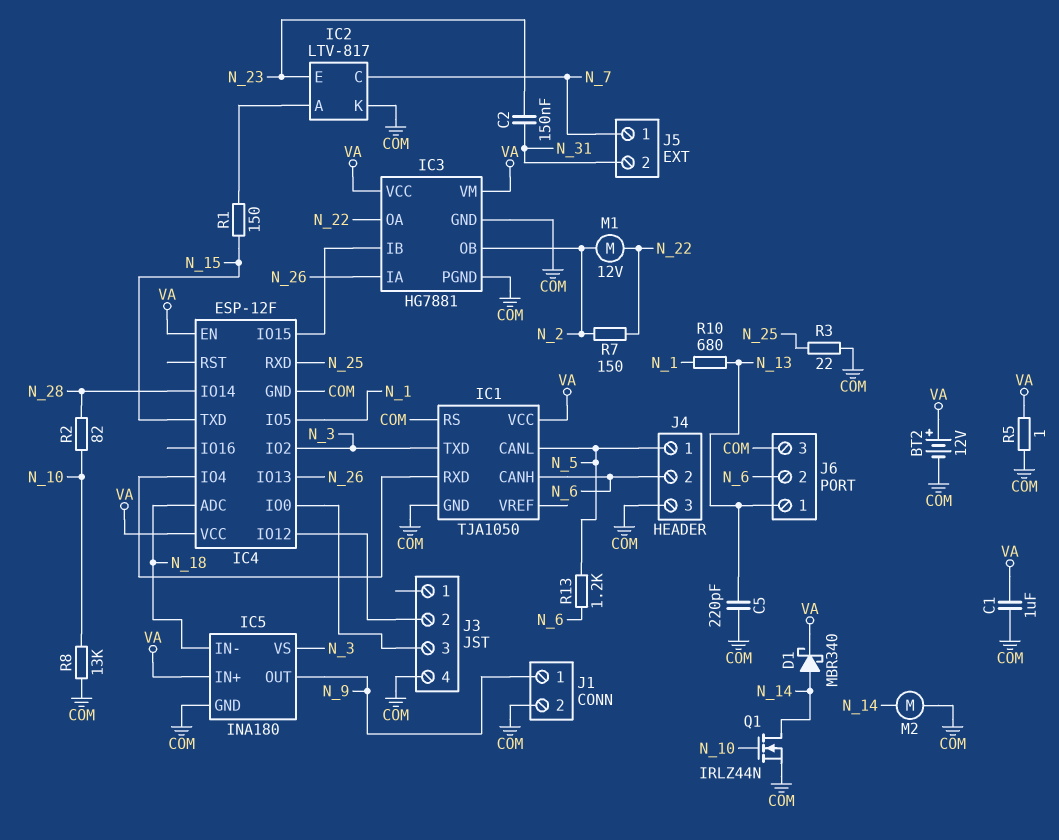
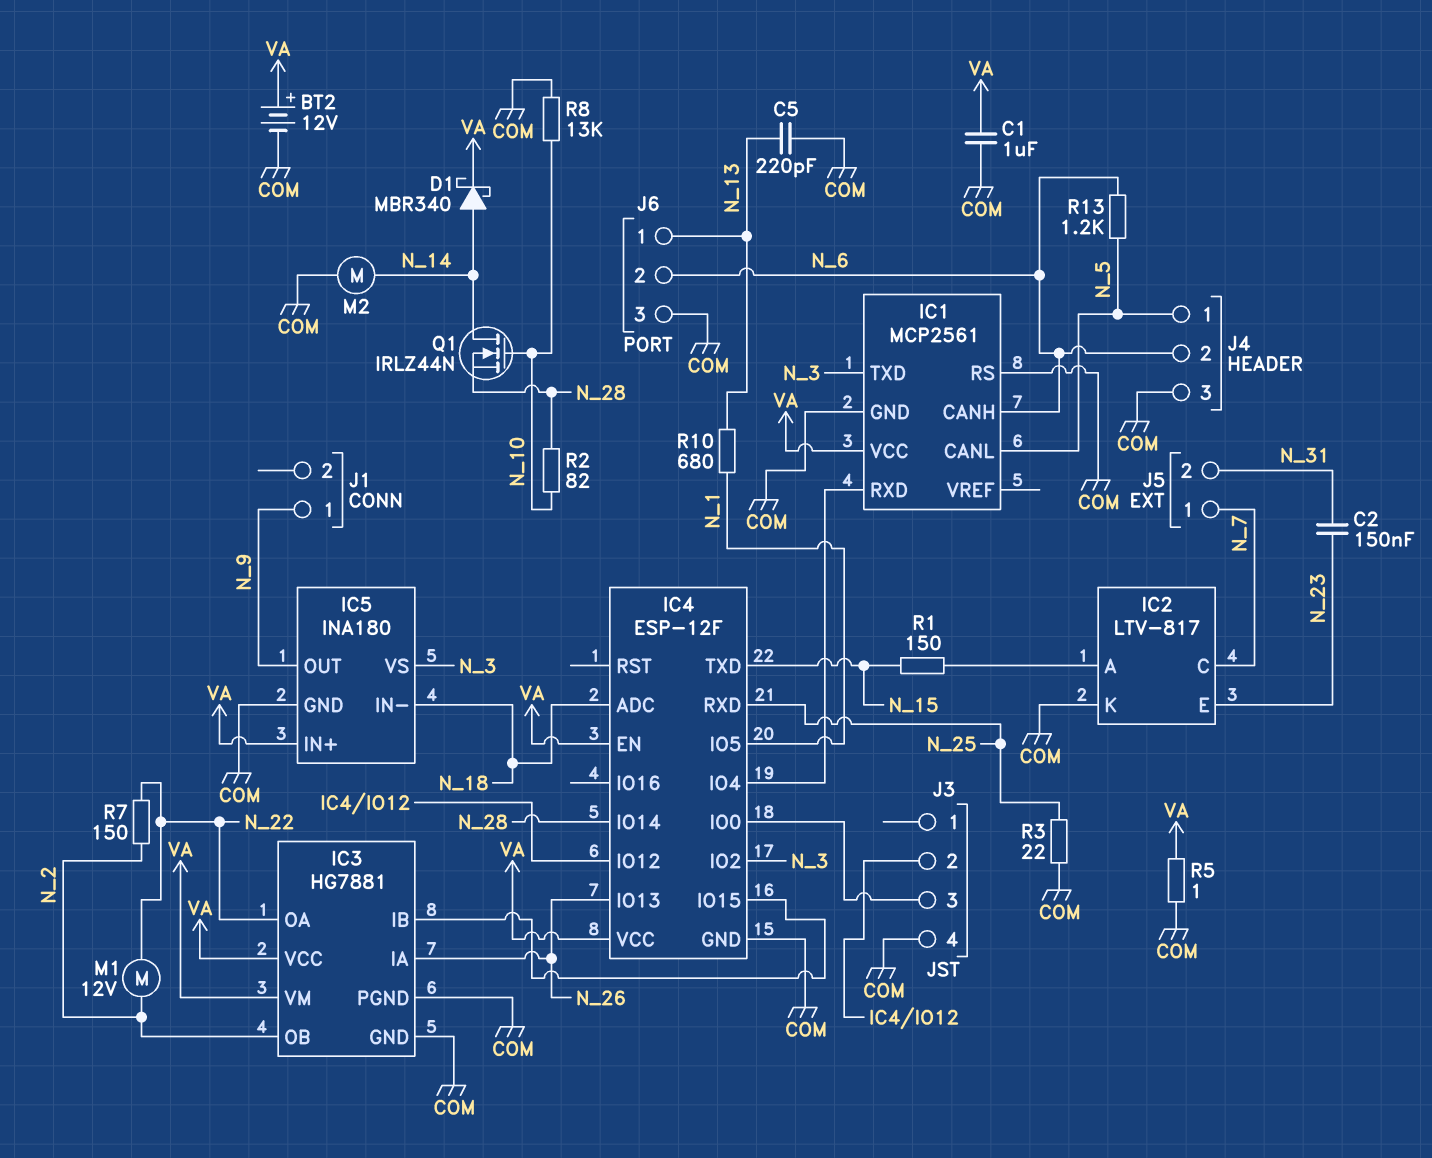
IC1: TJA1050 -> MCP2561
J1 pin 2: COM -> none
Q1: NMOS IRLZ44N (G N_10, D N_14, S COM) -> NMOS IRLZ44N (G N_10, D N_14, S N_28)

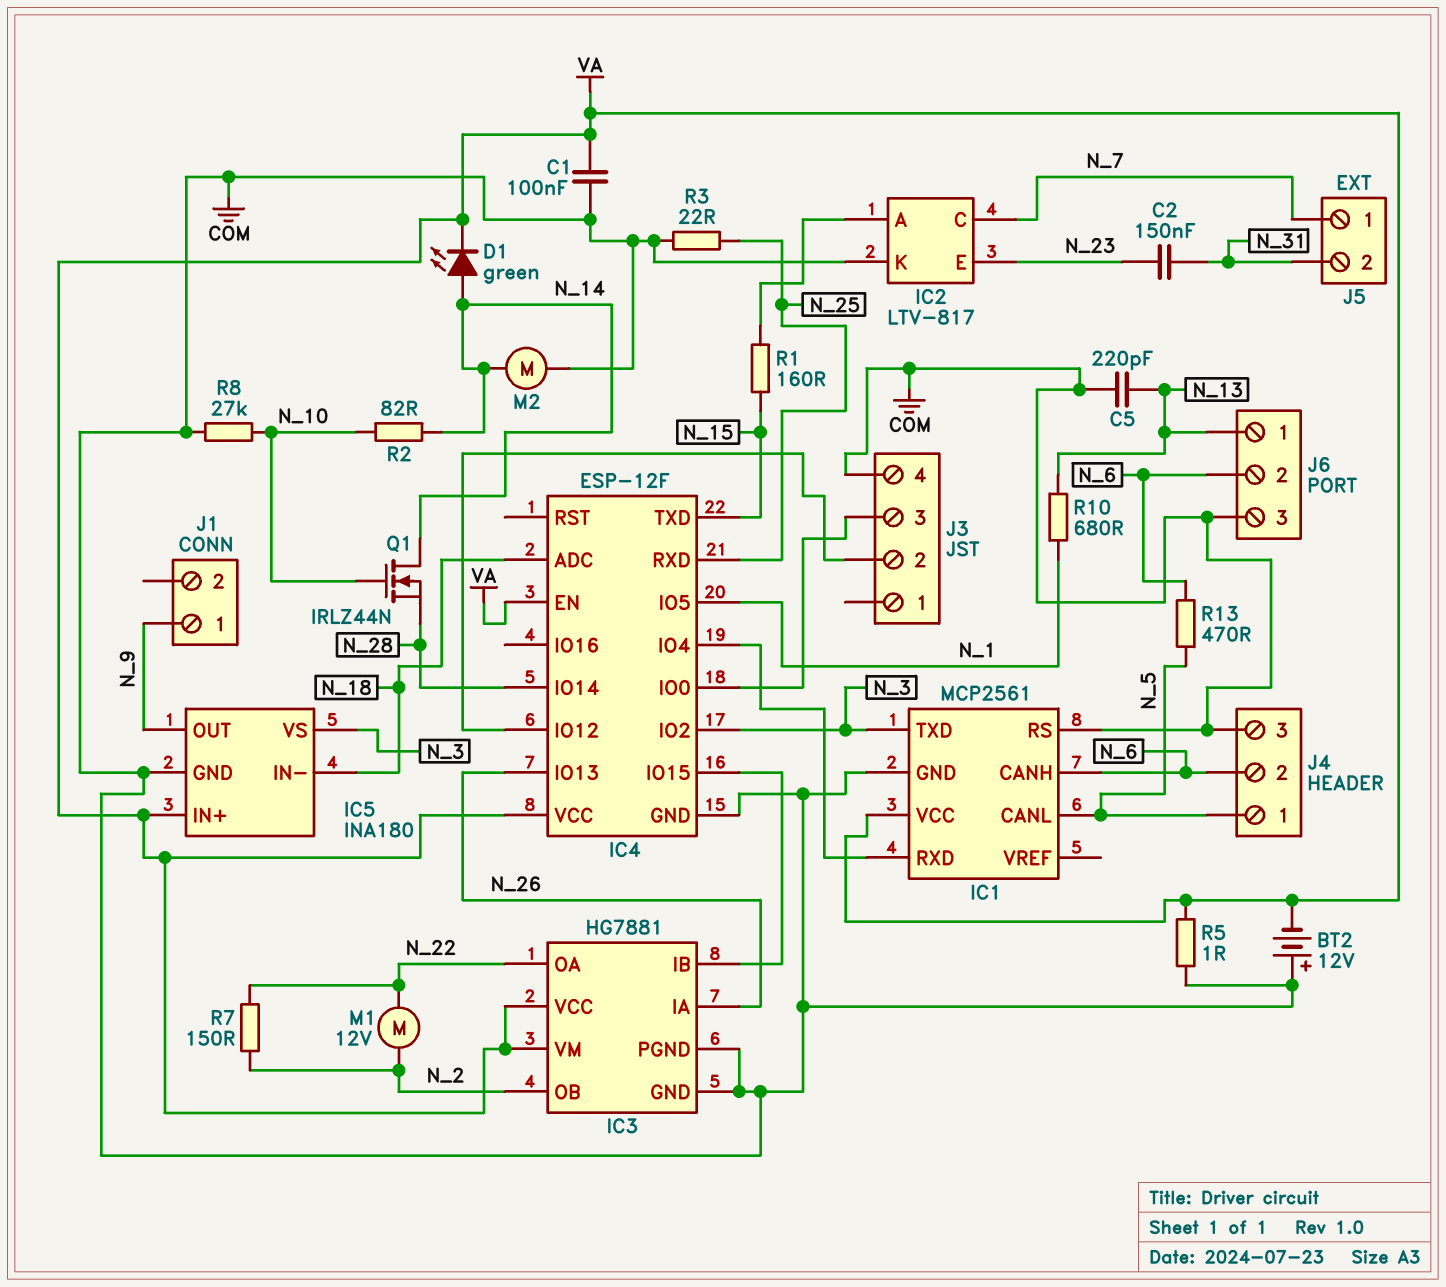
BT2: 12V (plus VA, minus COM) -> 12V (plus COM, minus VA)
C1: 1uF (COM, VA) -> 100nF (COM, VA)
D1: schottky MBR340 (A N_14, K VA) -> LED green (A N_14, K VA)
R1: 150 (IC2/A, N_15) -> 160 (IC2/A, N_15)
R2: 82 (N_10, N_28) -> 82 (N_10, N_14)
R8: 13k (COM, N_10) -> 27k (COM, N_10)
R13: 1.2k (N_5, N_6) -> 470 (N_5, N_6)

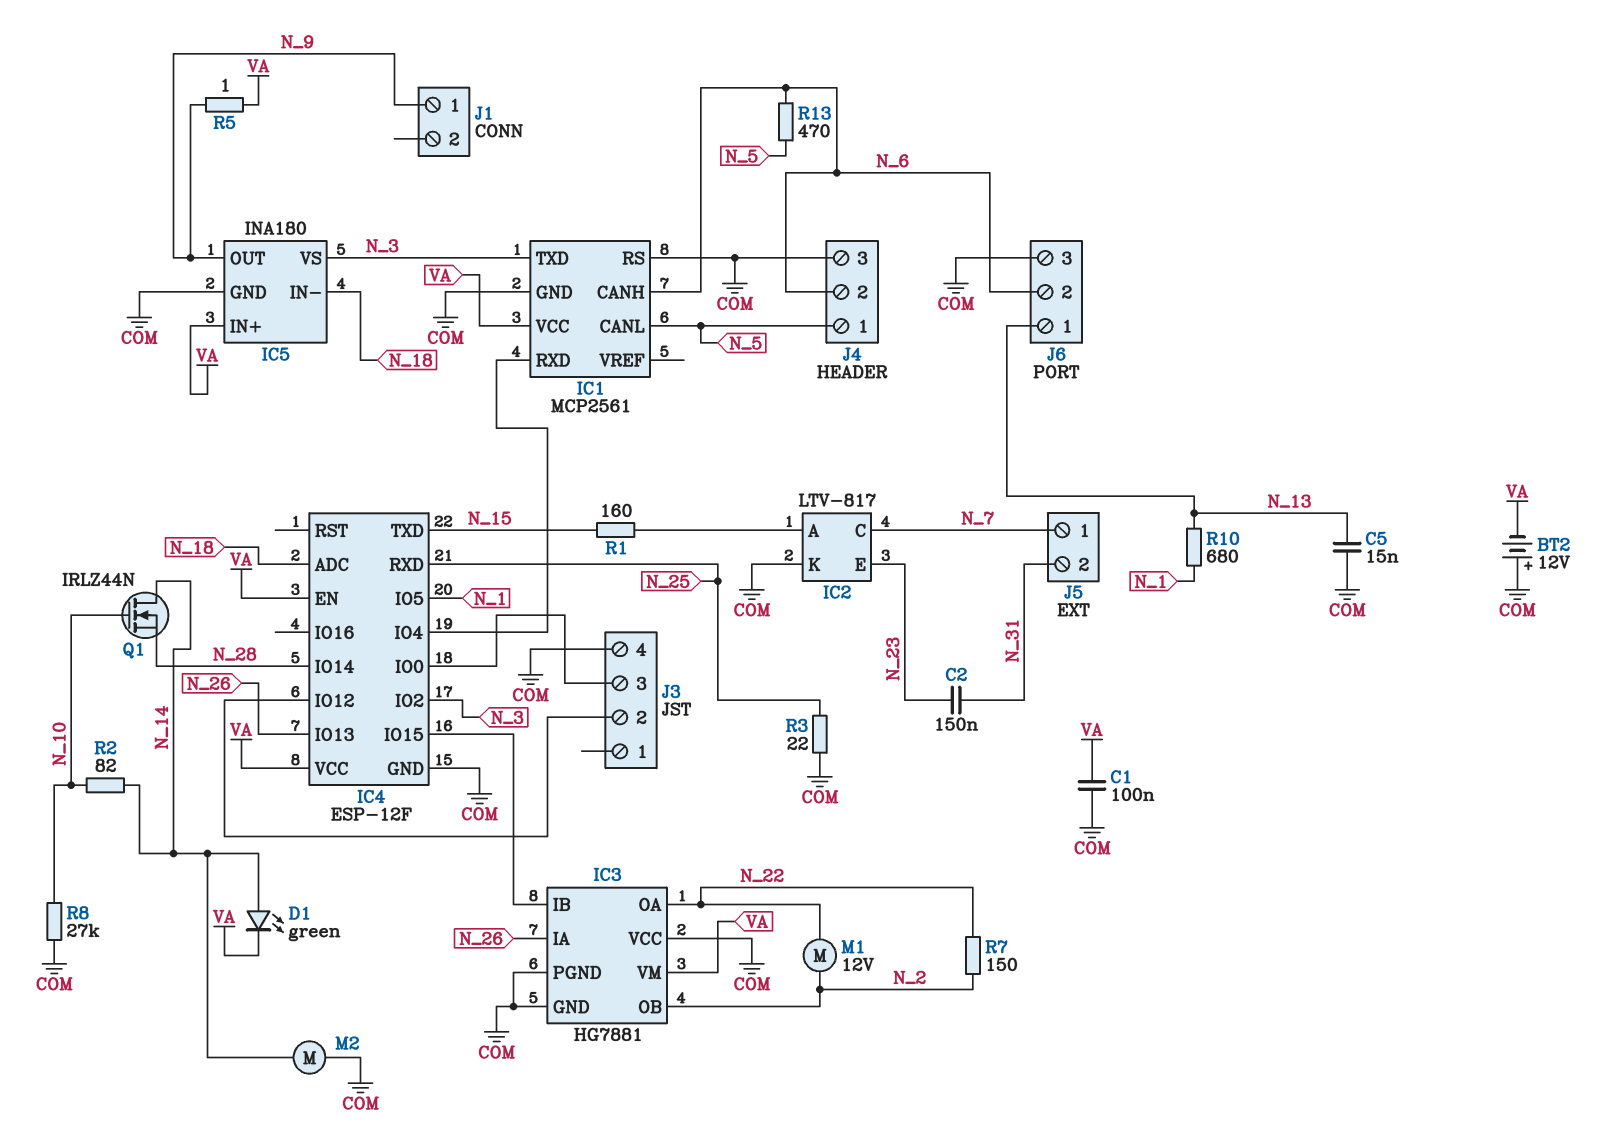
C5: 220pF (COM, N_13) -> 15nF (COM, N_13)
IC3 pin VCC: VA -> COM
R5: 1 (COM, VA) -> 1 (N_9, VA)

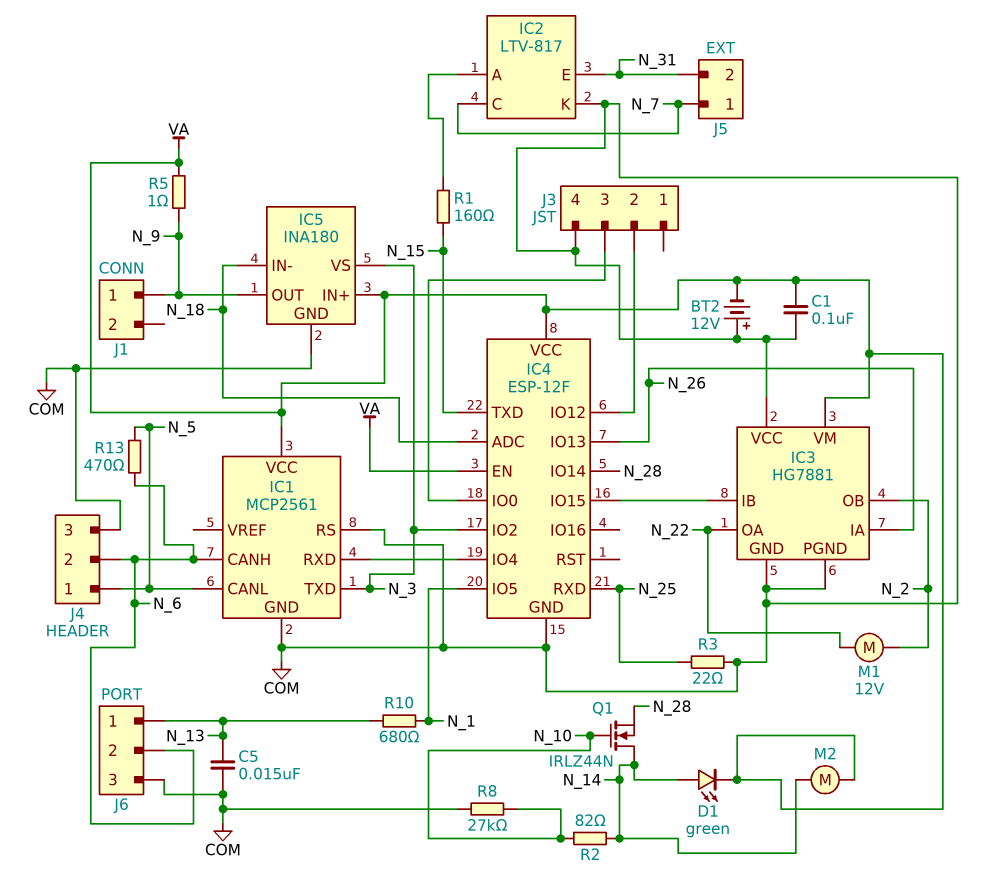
C2: 150nF (N_23, N_31) -> none
IC2 pin E: N_23 -> N_31
M2: motor (COM, N_14) -> motor (N_14, VA)
R7: 150 (N_2, N_22) -> none

